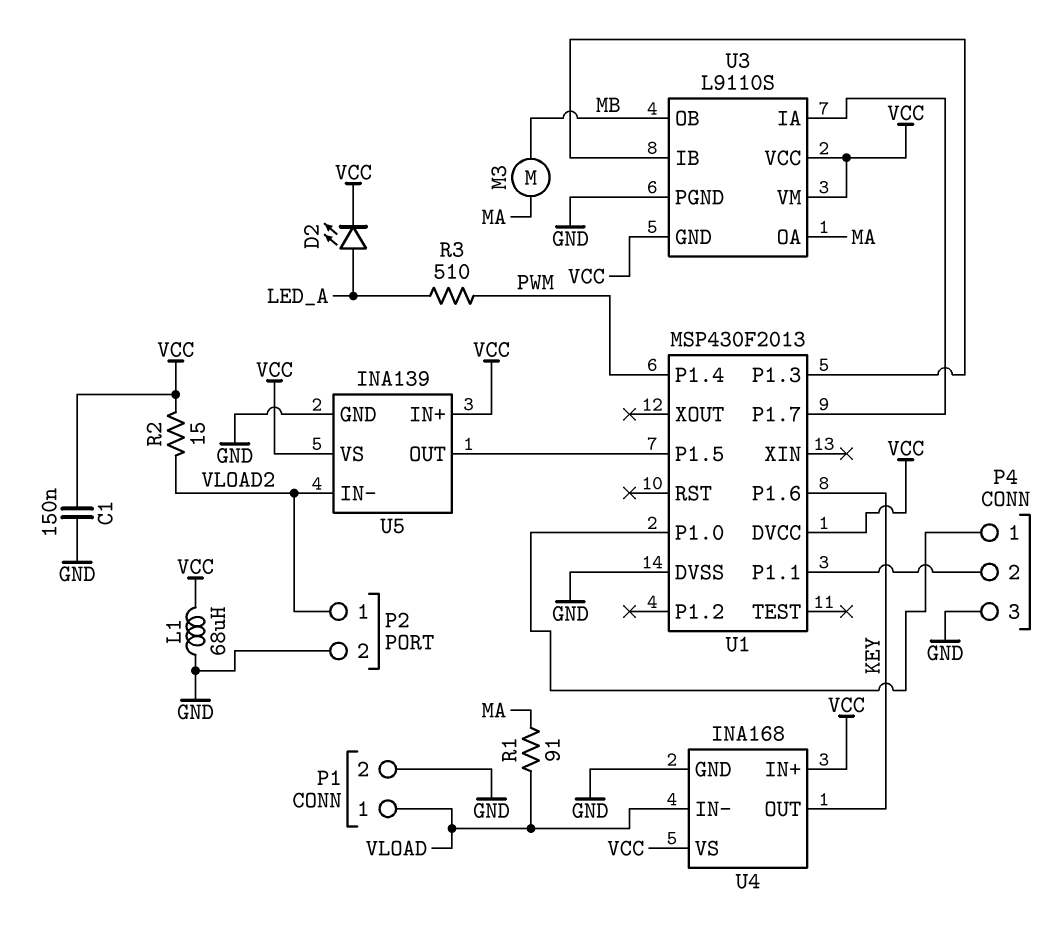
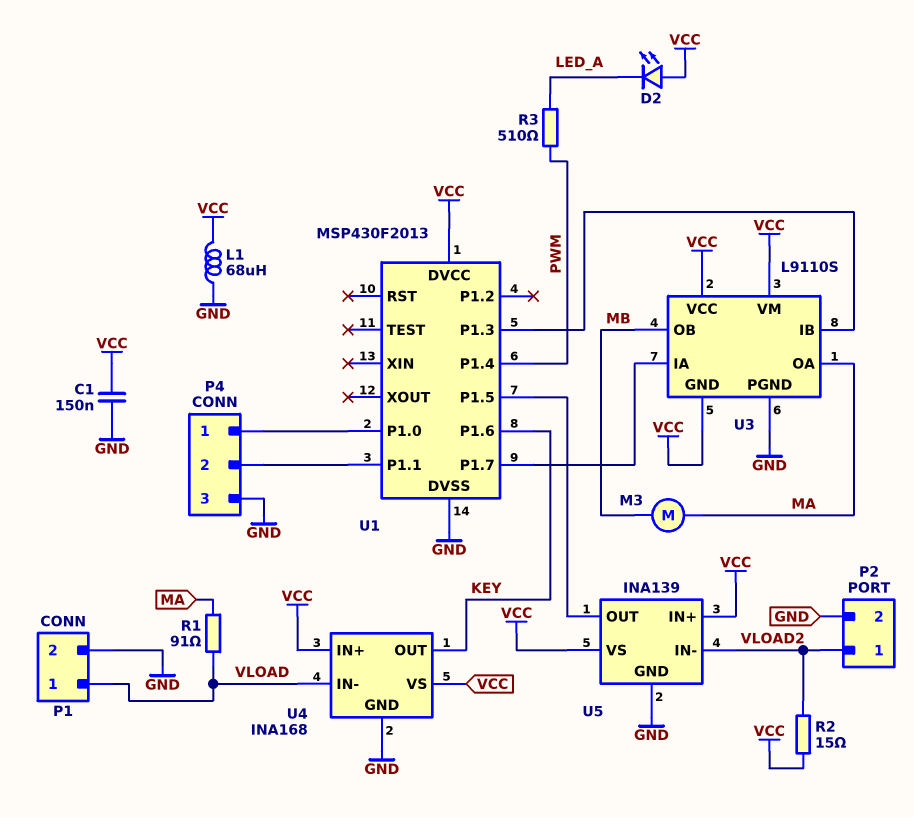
D2: LED (A LED_A, K VCC) -> LED (A VCC, K LED_A)

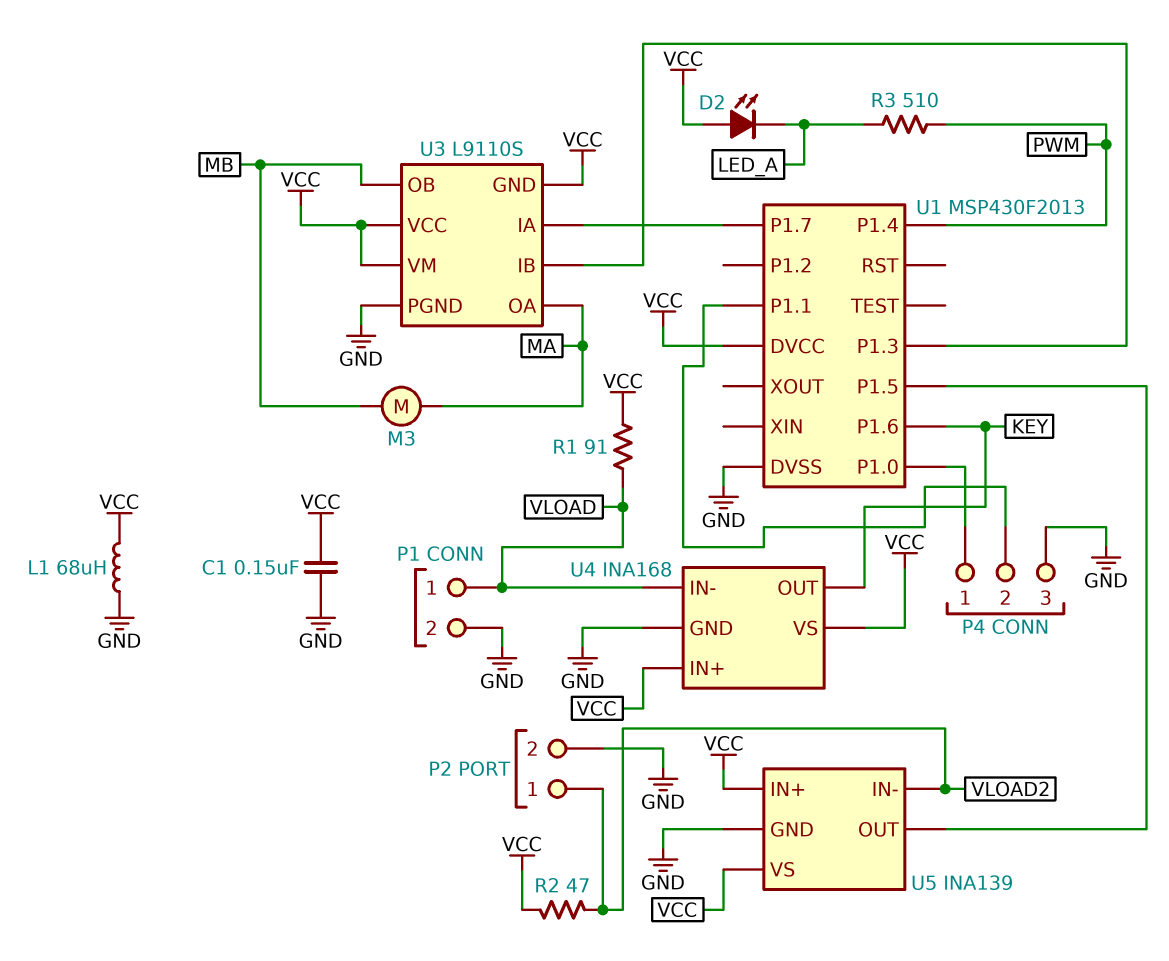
R1: 91 (MA, VLOAD) -> 91 (VCC, VLOAD)
R2: 15 (VCC, VLOAD2) -> 47 (VCC, VLOAD2)

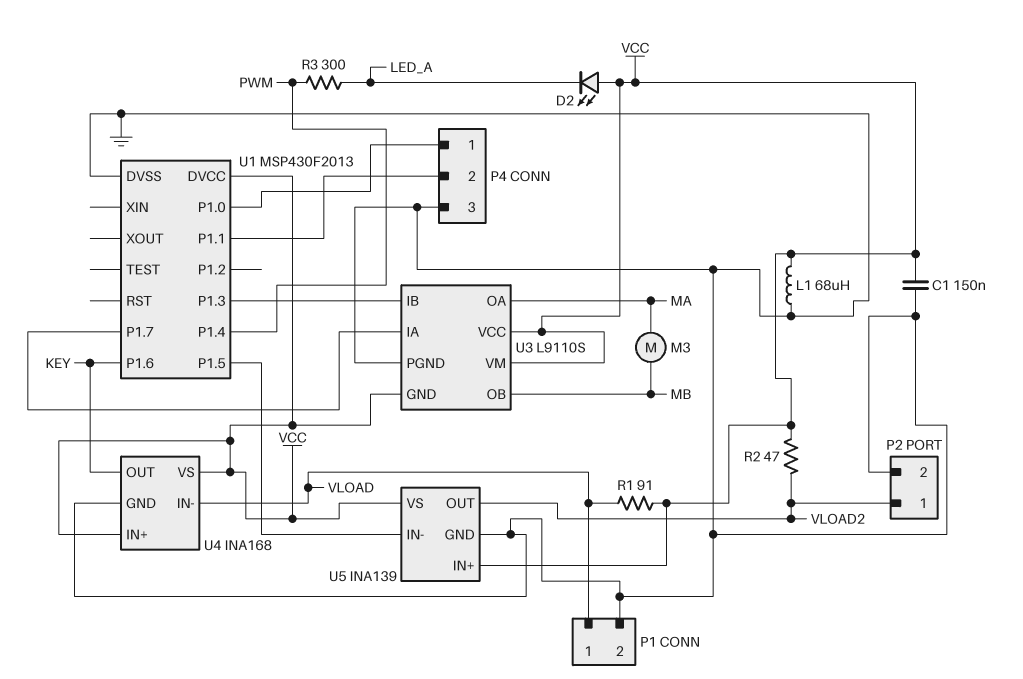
R3: 510 (LED_A, PWM) -> 300 (LED_A, PWM)
U5 pin IN-: VLOAD2 -> U1/P1.5
U5 pin OUT: U1/P1.5 -> VLOAD2

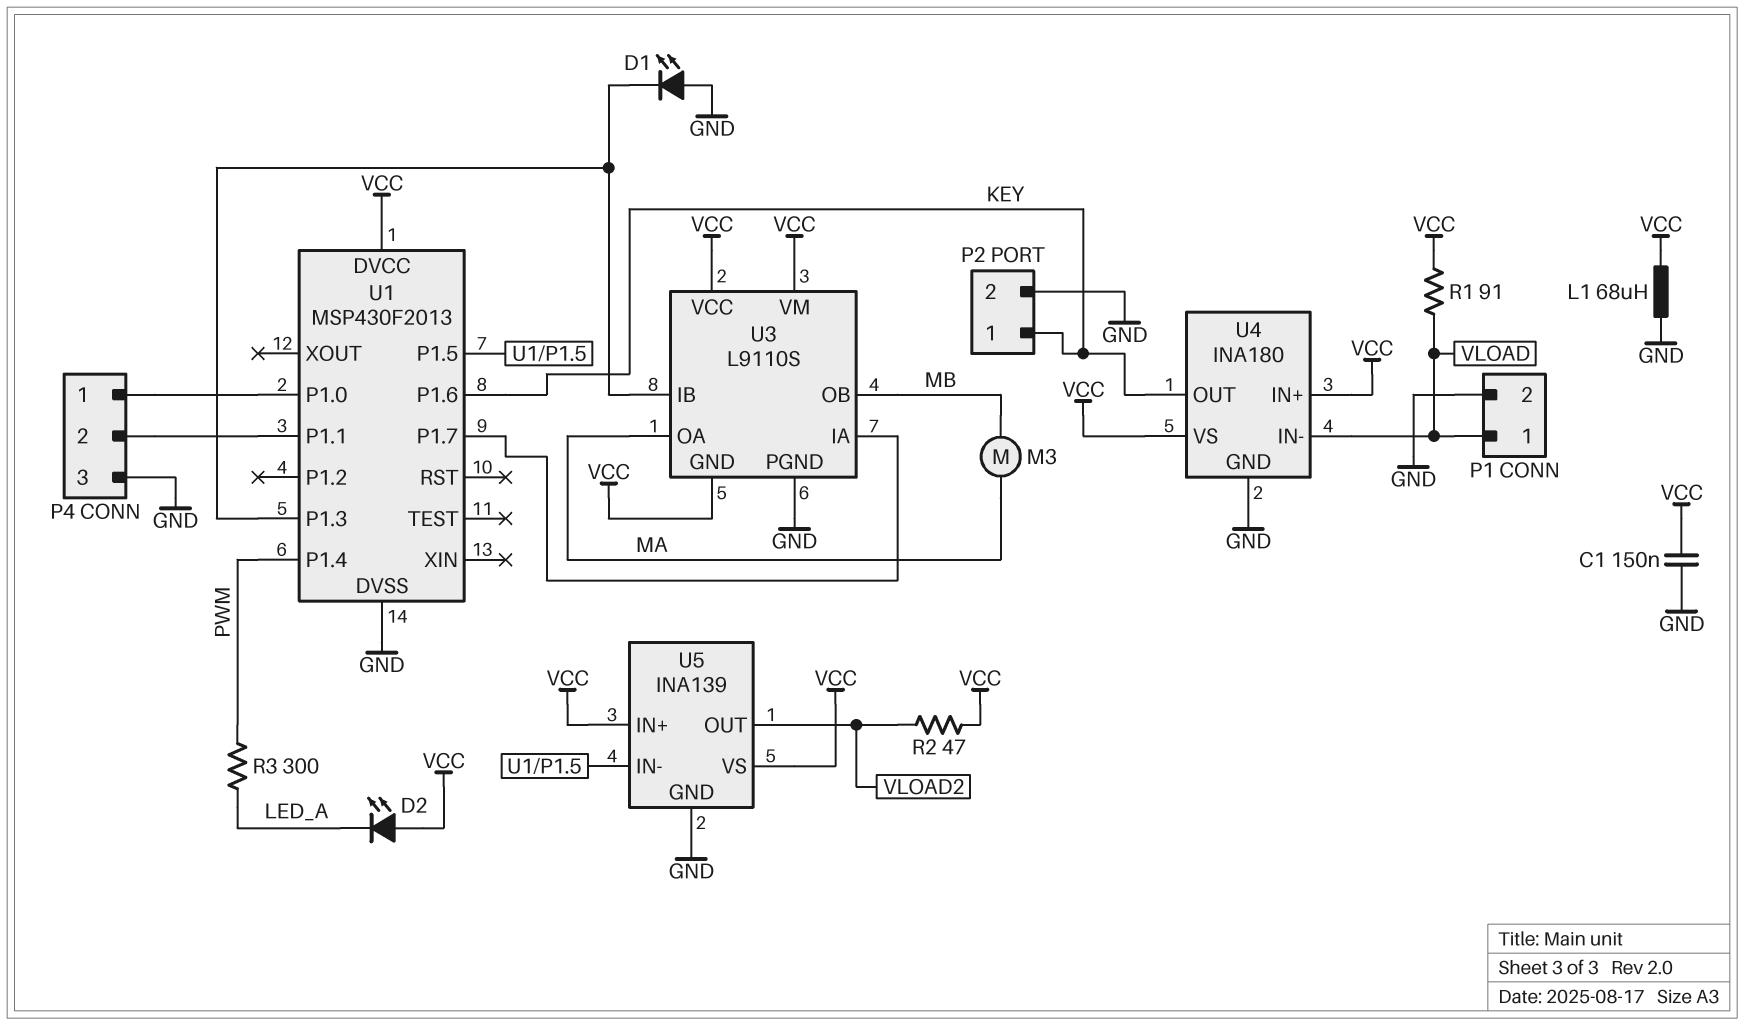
D1: none -> LED (A GND, K U1/P1.3)
P2 pin 1: VLOAD2 -> KEY
U4: INA168 -> INA180

